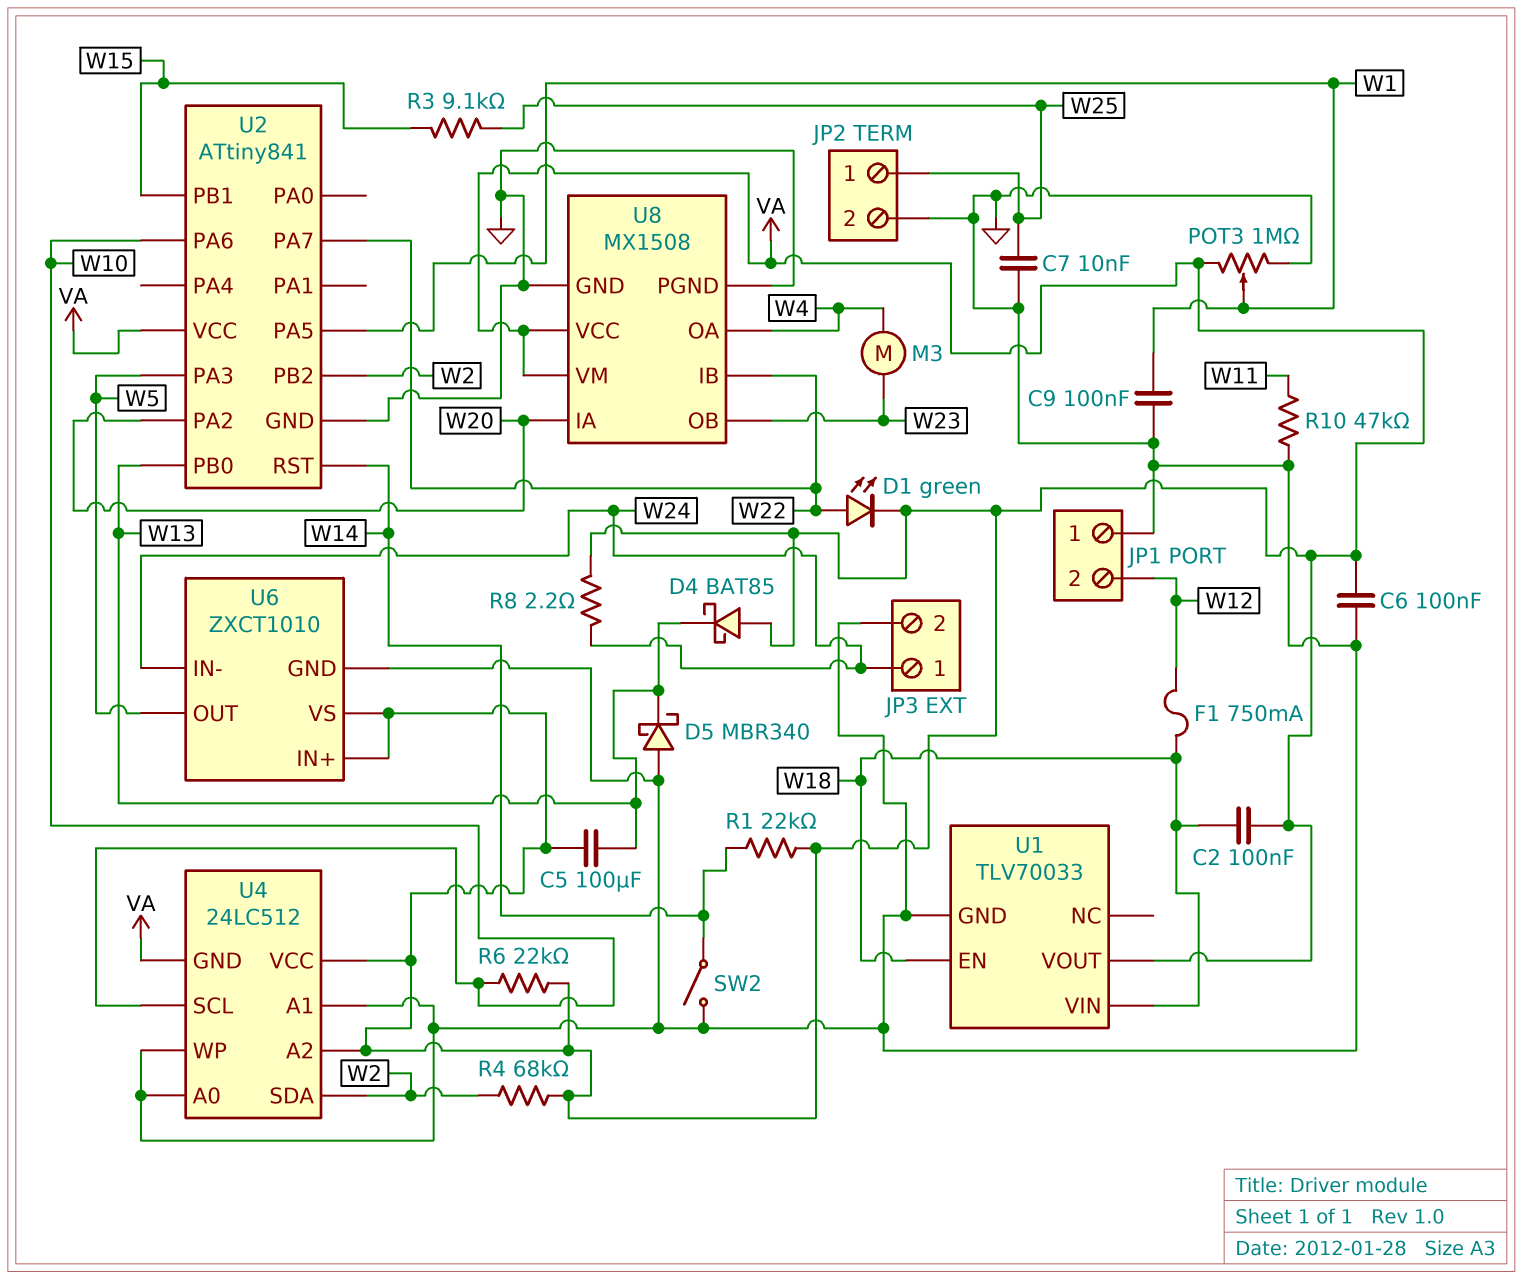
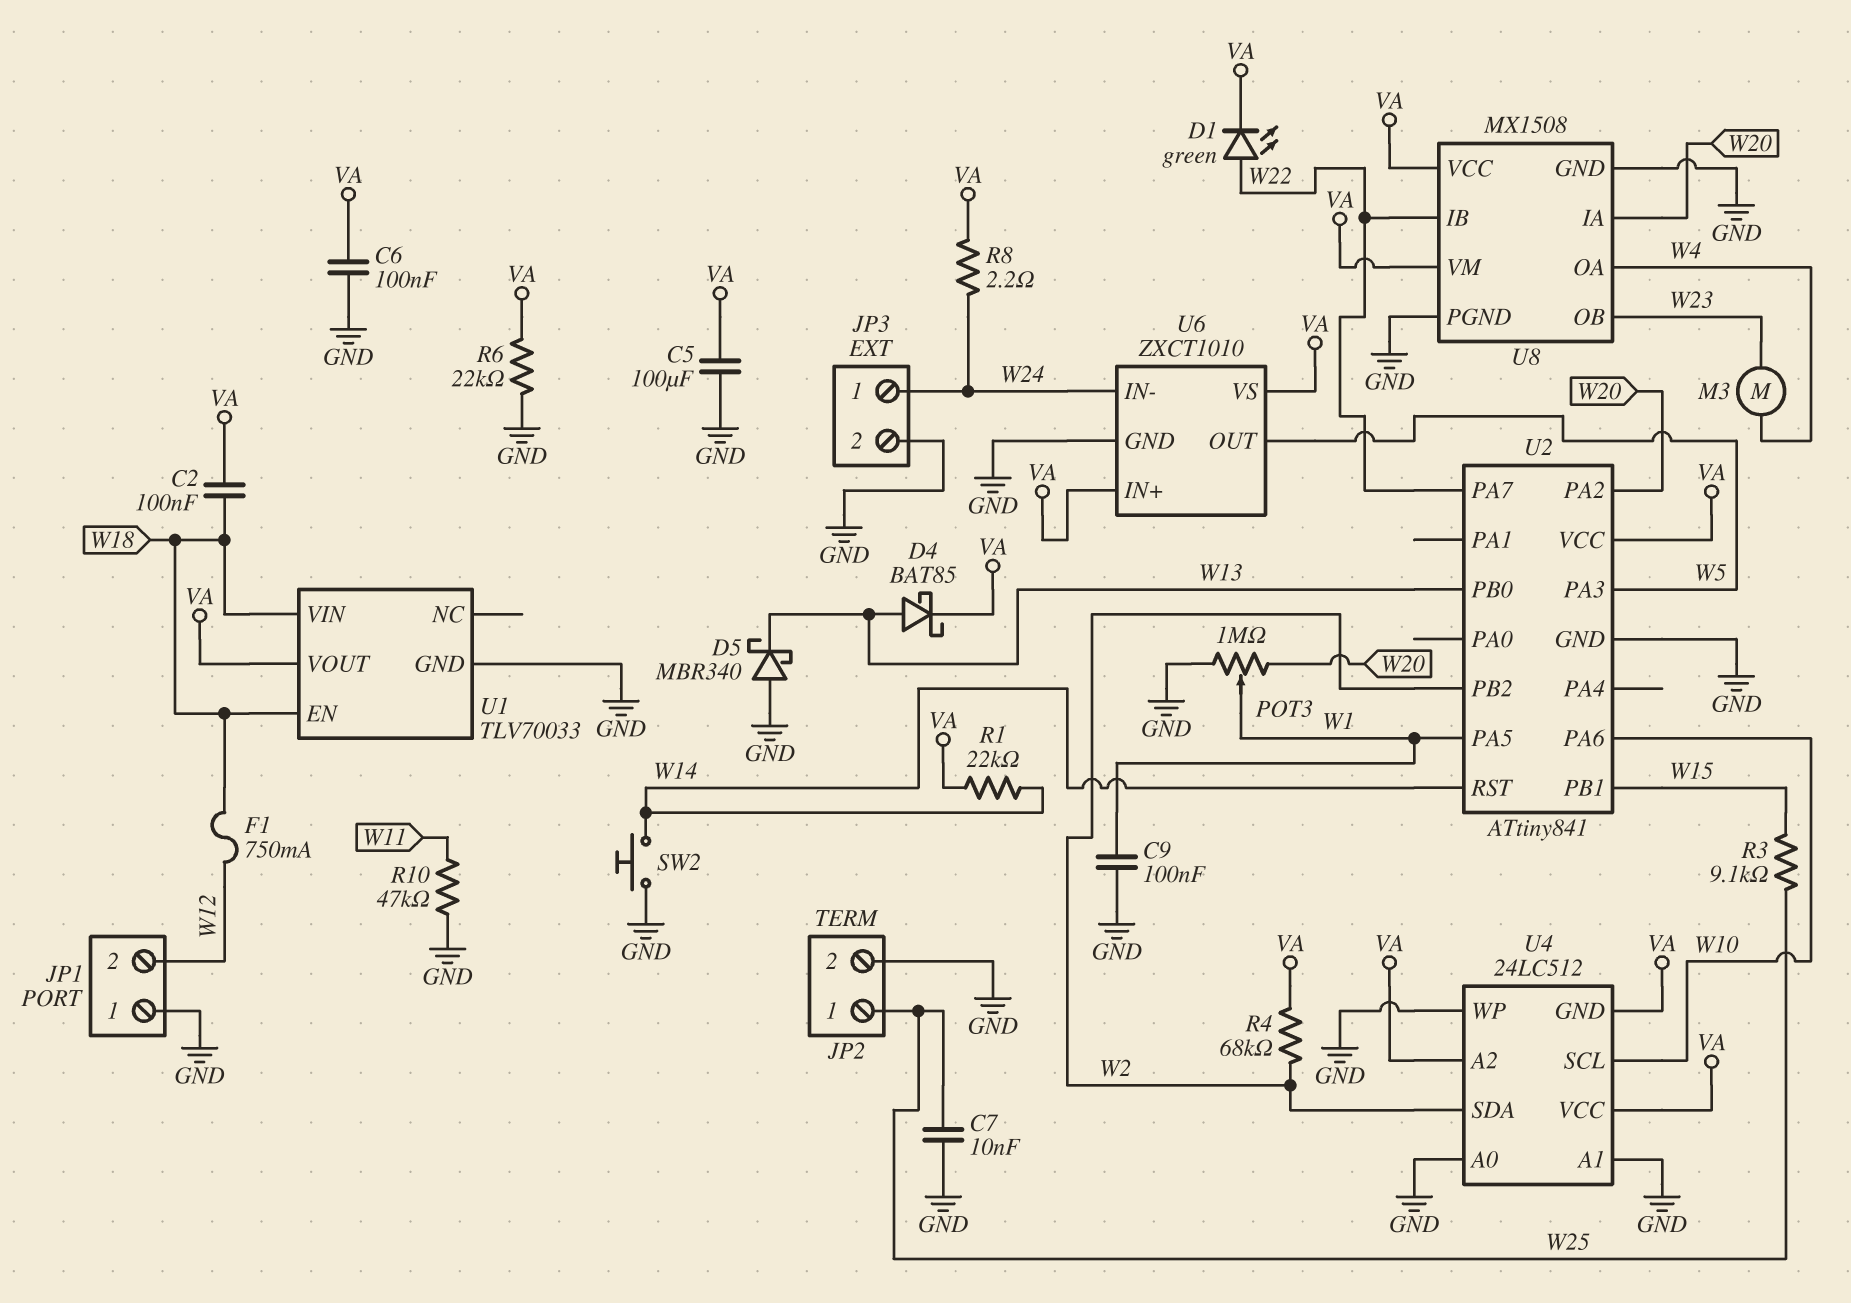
C5: 100uF (VA, W13) -> 100uF (GND, VA)
D4: schottky BAT85 (A VA, K W13) -> schottky BAT85 (A W13, K VA)
POT3: 1M (GND, VA, wiper W1) -> 1M (GND, W20, wiper W1)
R6: 22k (VA, W10) -> 22k (GND, VA)
SW2: switch (GND, W14) -> button (GND, W14)

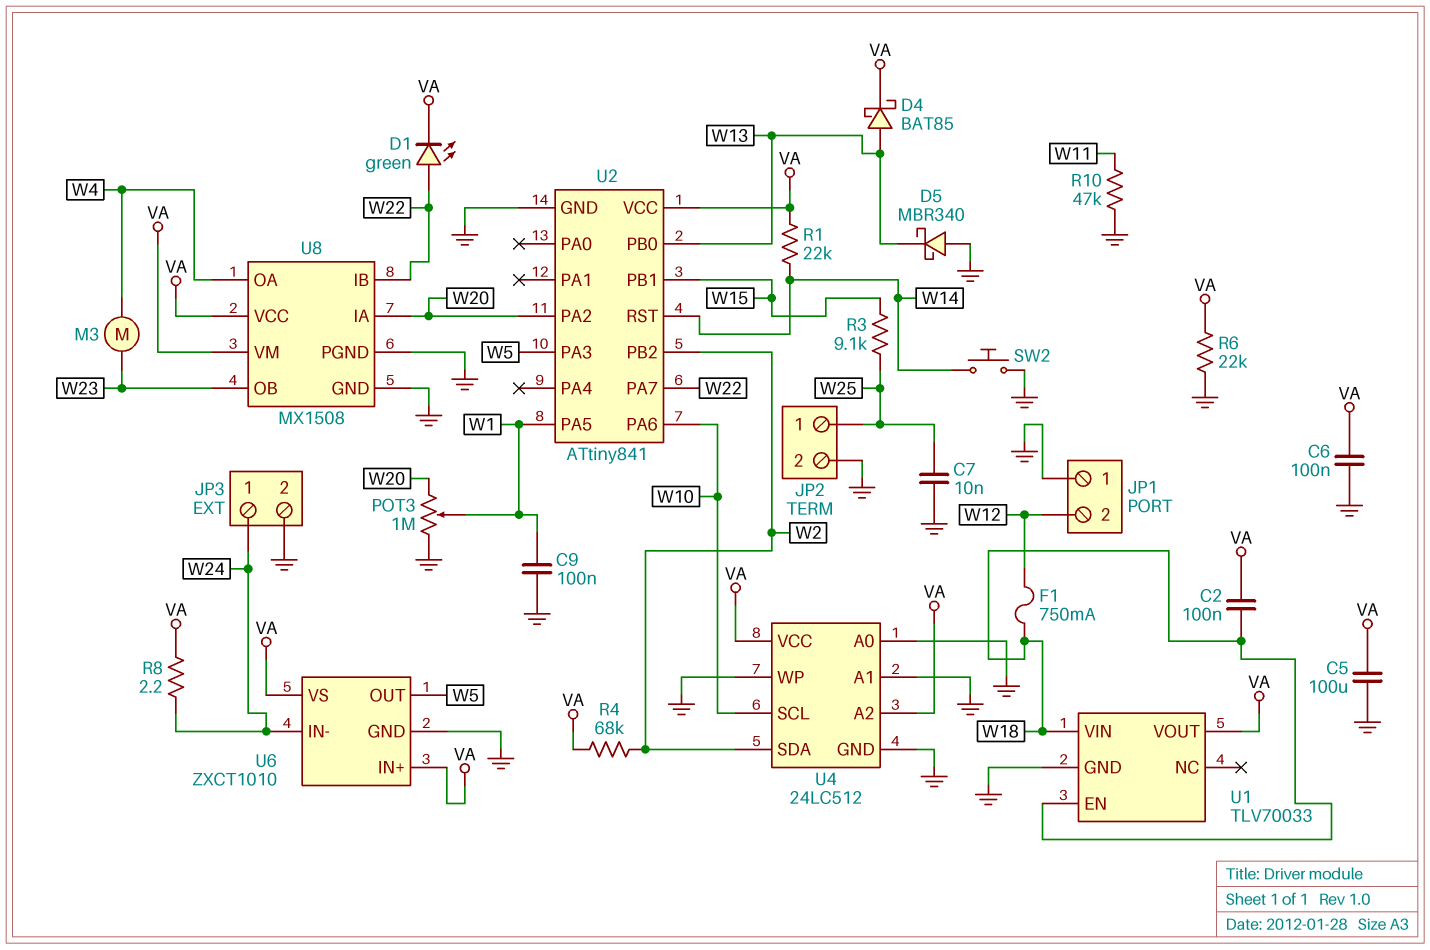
U4 pin GND: VA -> GND

